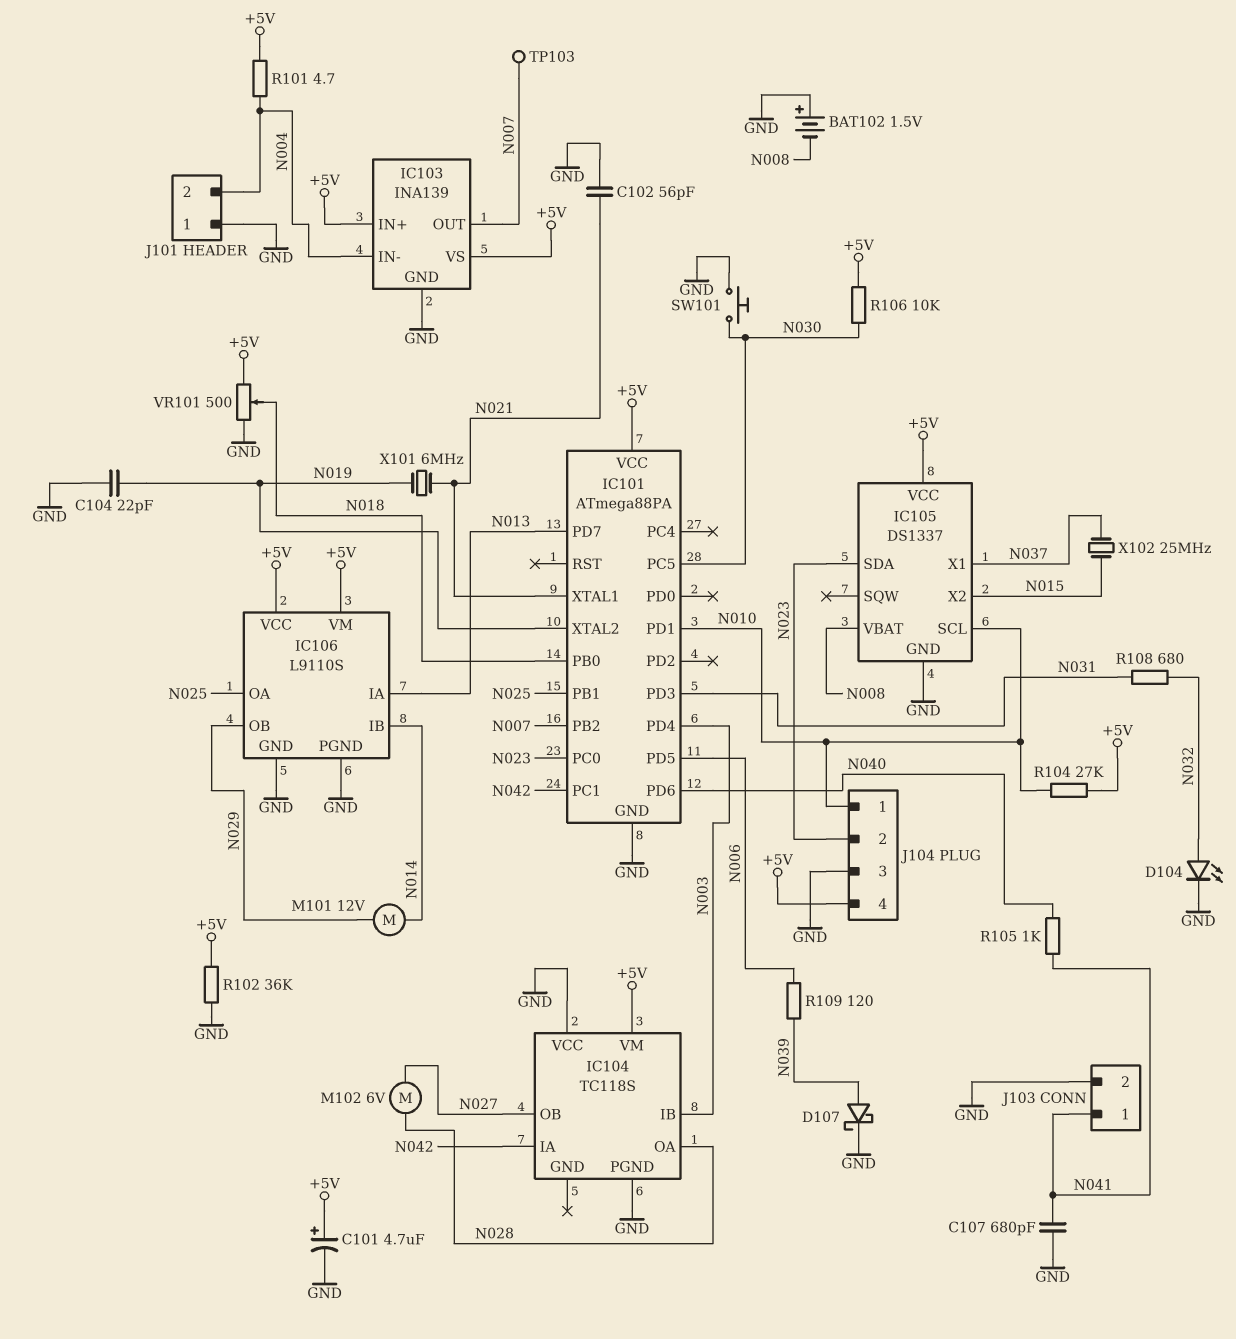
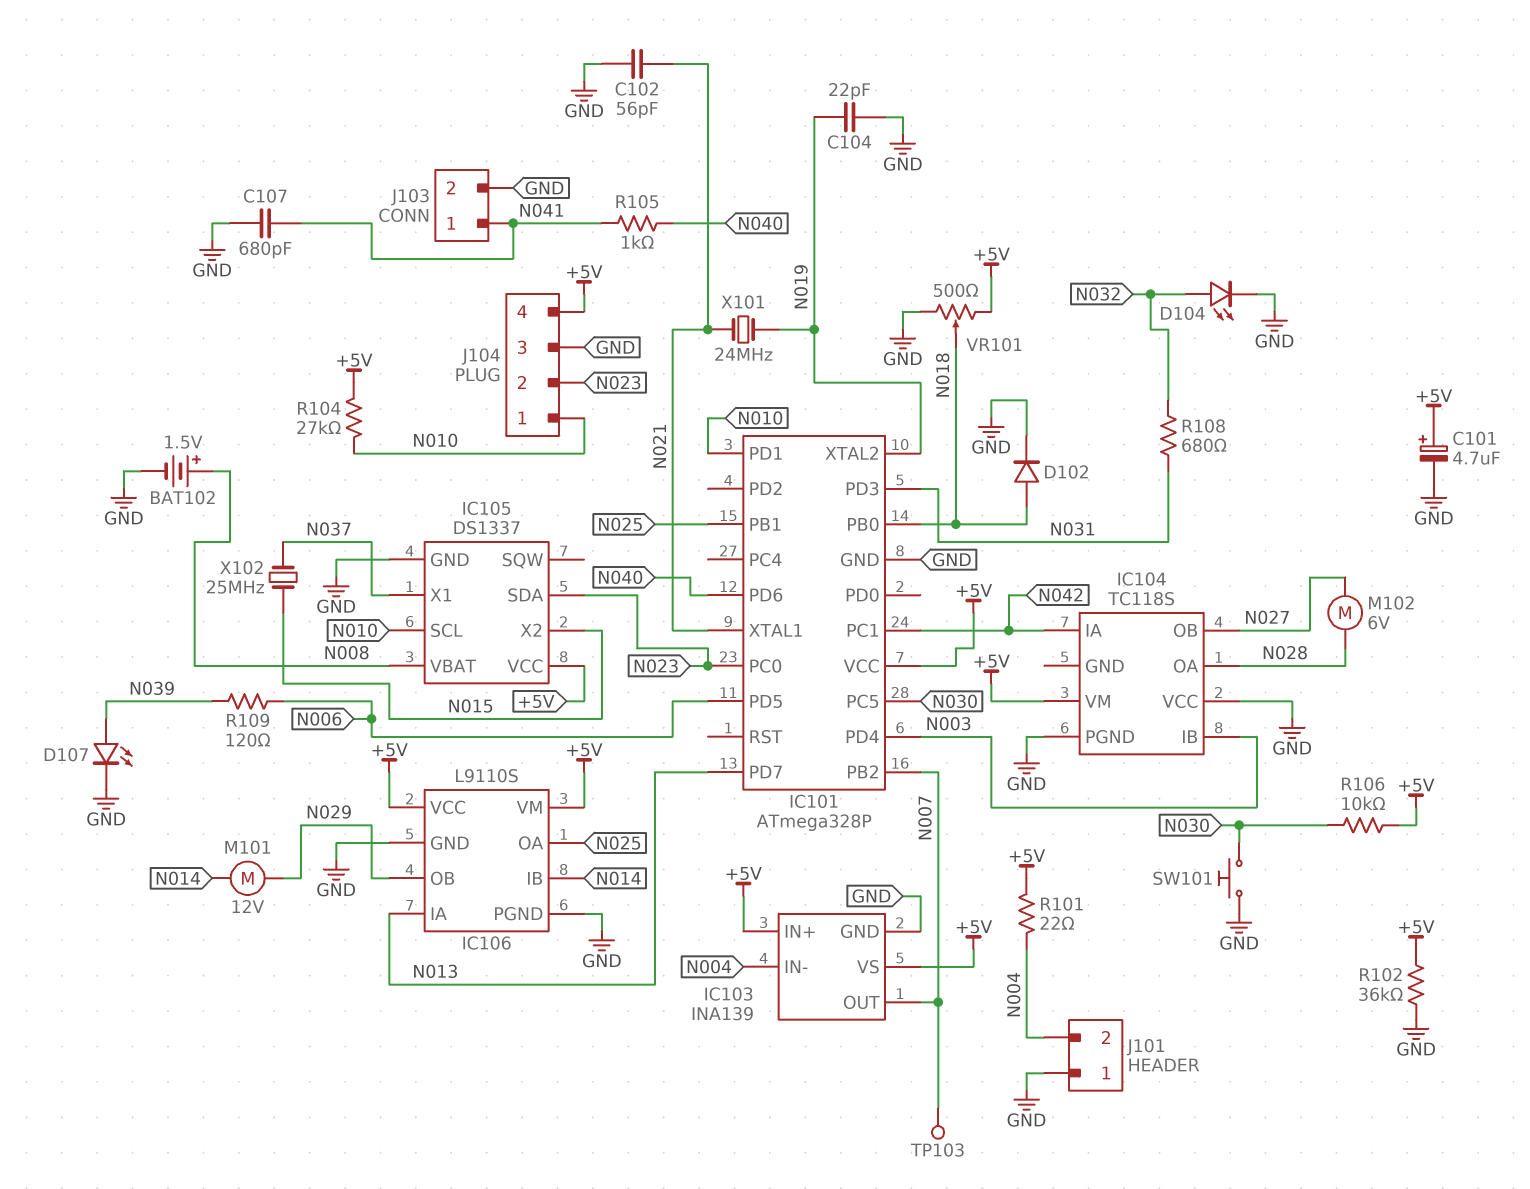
BAT102: 1.5V (plus GND, minus N008) -> 1.5V (plus N008, minus GND)
D102: none -> diode (A N018, K GND)
D107: schottky (A N039, K GND) -> LED (A N039, K GND)
IC101: ATmega88PA -> ATmega328P
R101: 4.7 (+5V, N004) -> 22 (+5V, N004)
X101: 6MHz (N019, N021) -> 24MHz (N019, N021)

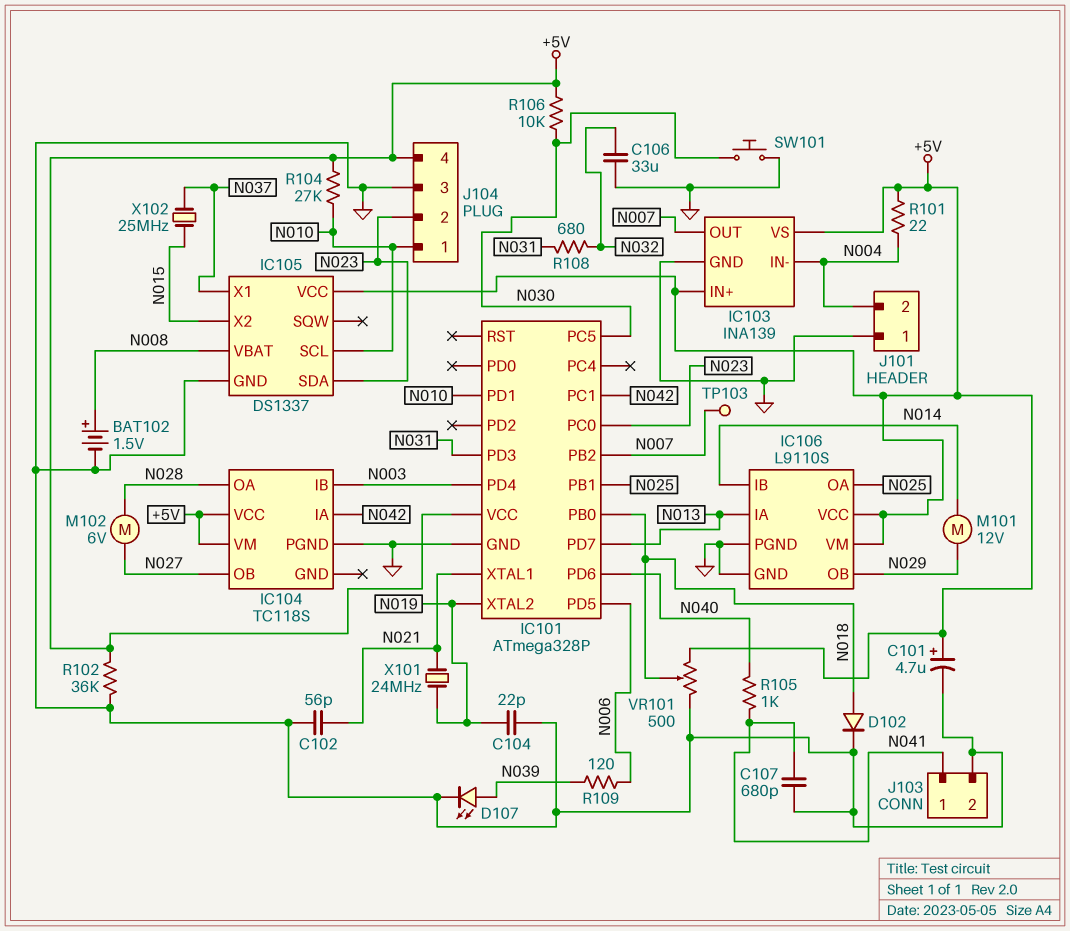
C106: none -> 33uF (GND, N032)
D104: LED (A N032, K GND) -> none
IC104 pin VCC: GND -> +5V

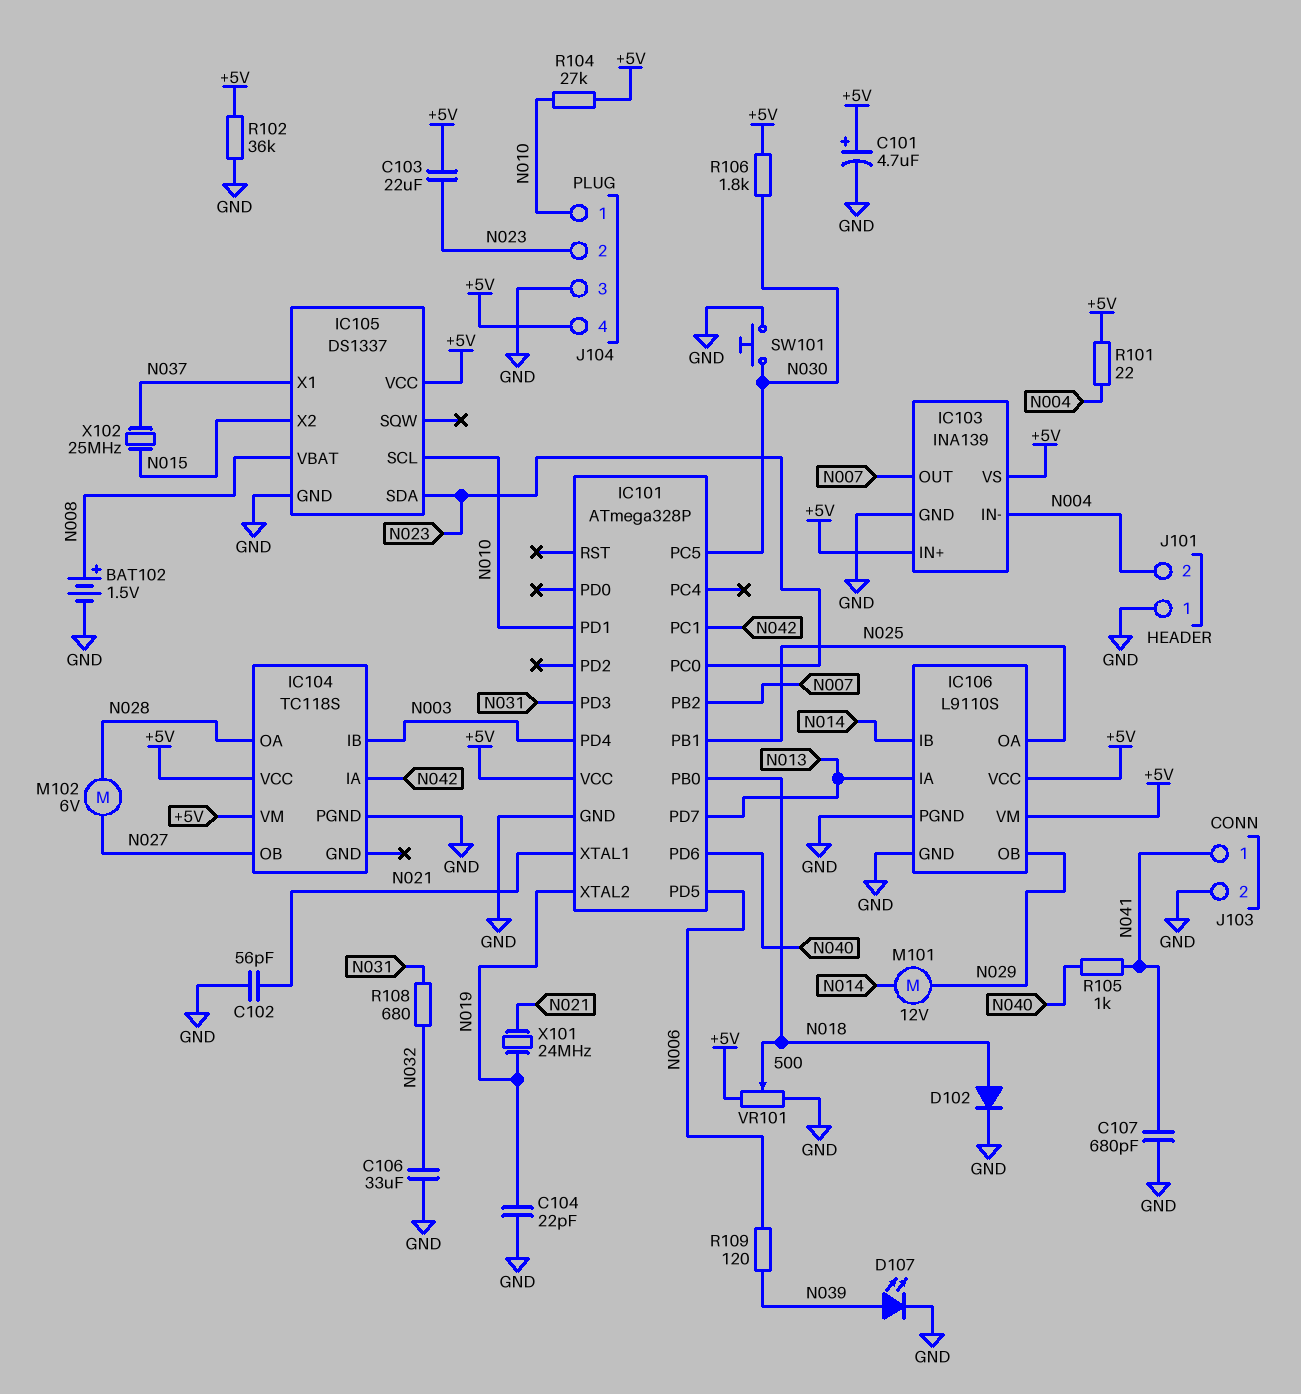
C103: none -> 22uF (+5V, N023)
R106: 10k (+5V, N030) -> 1.8k (+5V, N030)
TP103: test point (N007) -> none

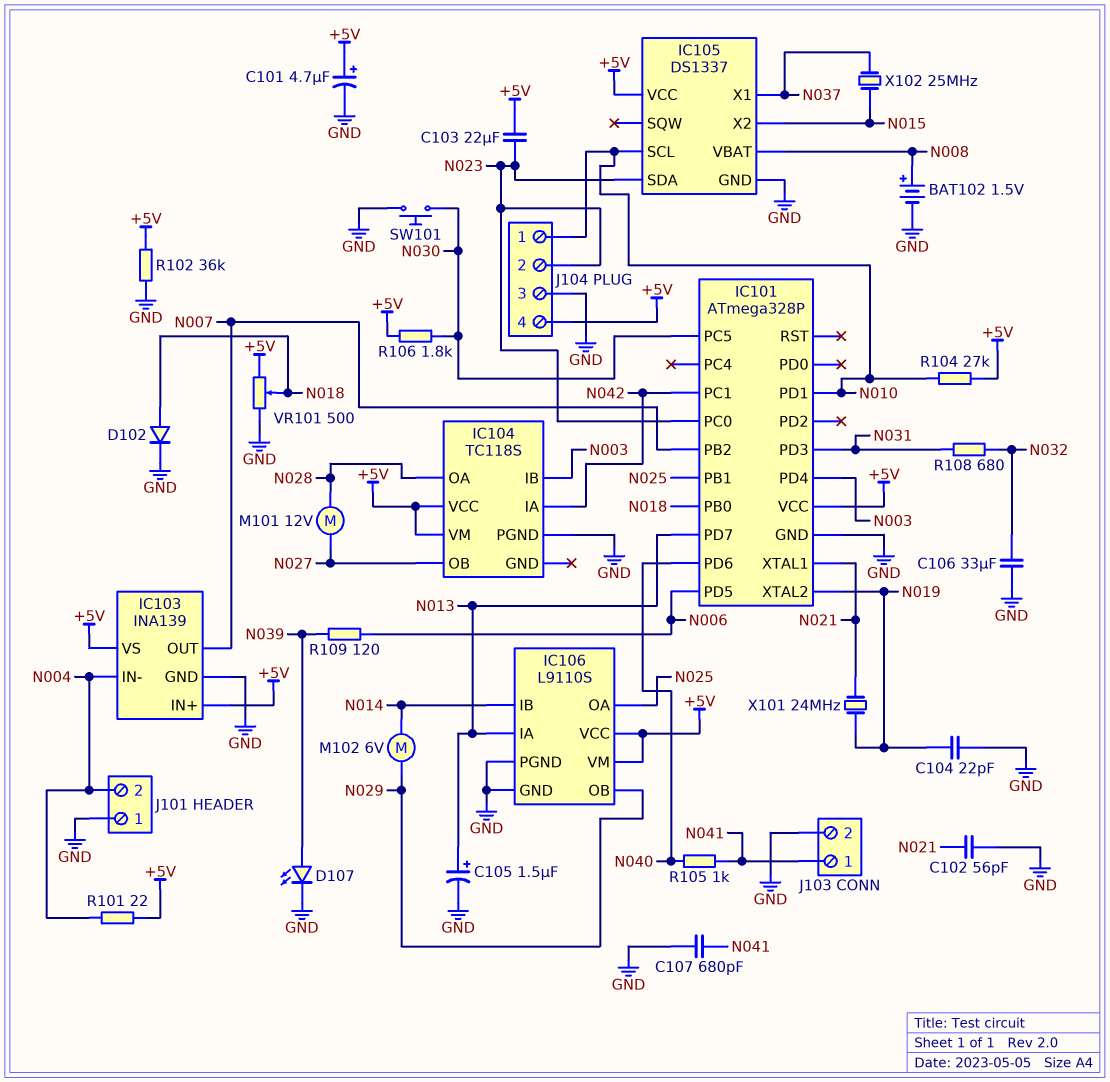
C105: none -> 1.5uF (plus N013, minus GND)
M101: motor 12V (N014, N029) -> motor 12V (N027, N028)
M102: motor 6V (N027, N028) -> motor 6V (N014, N029)

